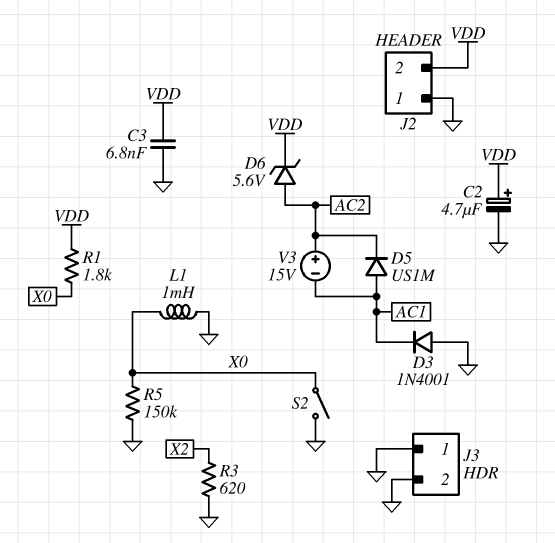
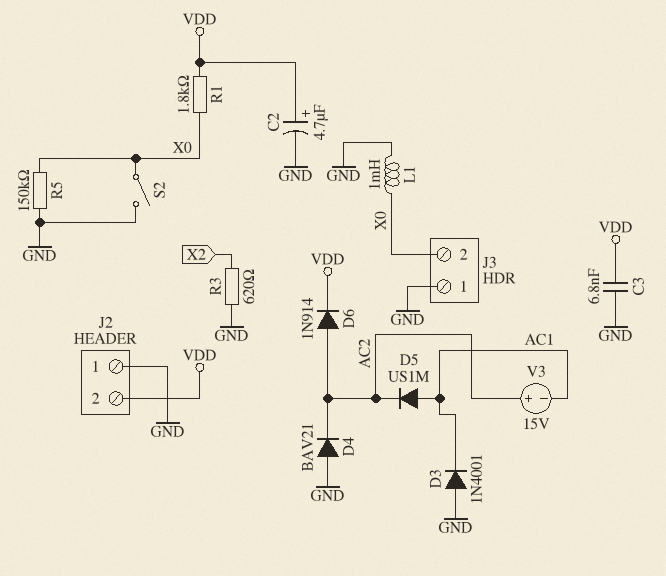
D4: none -> diode BAV21 (A GND, K AC2)
D6: zener 5.6V (A AC2, K VDD) -> diode 1N914 (A AC2, K VDD)
J3 pin 2: GND -> X0

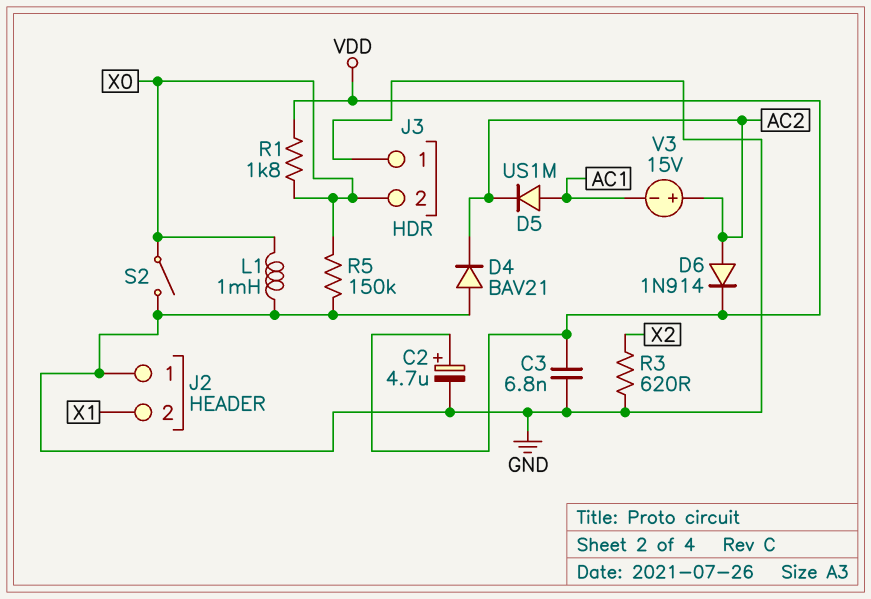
D3: diode 1N4001 (A GND, K AC1) -> none
J2 pin 2: VDD -> X1

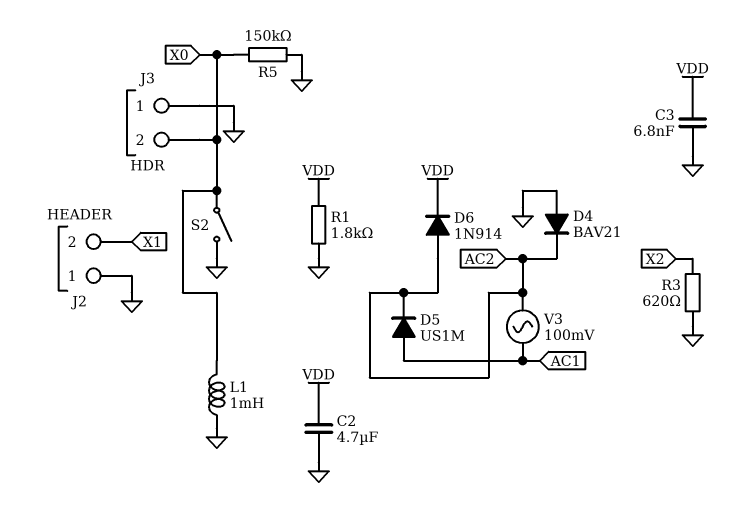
C2: 4.7uF (plus VDD, minus GND) -> 4.7uF (GND, VDD)
R1: 1.8k (VDD, X0) -> 1.8k (GND, VDD)
V3: 15V (plus AC2, minus AC1) -> AC 100mV (AC1, AC2)

